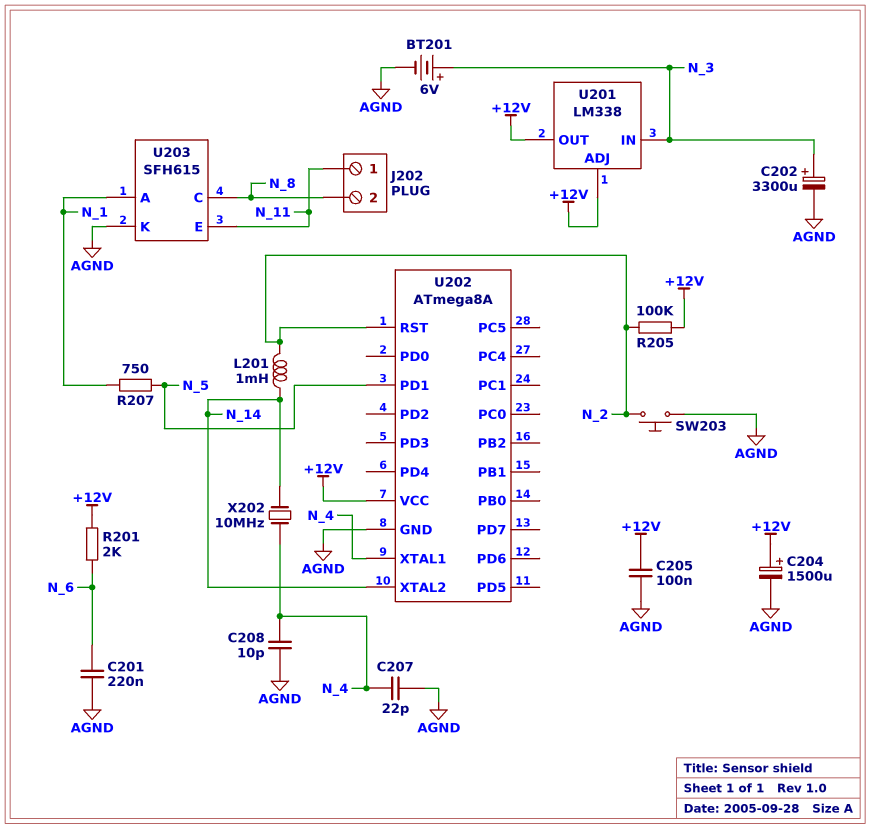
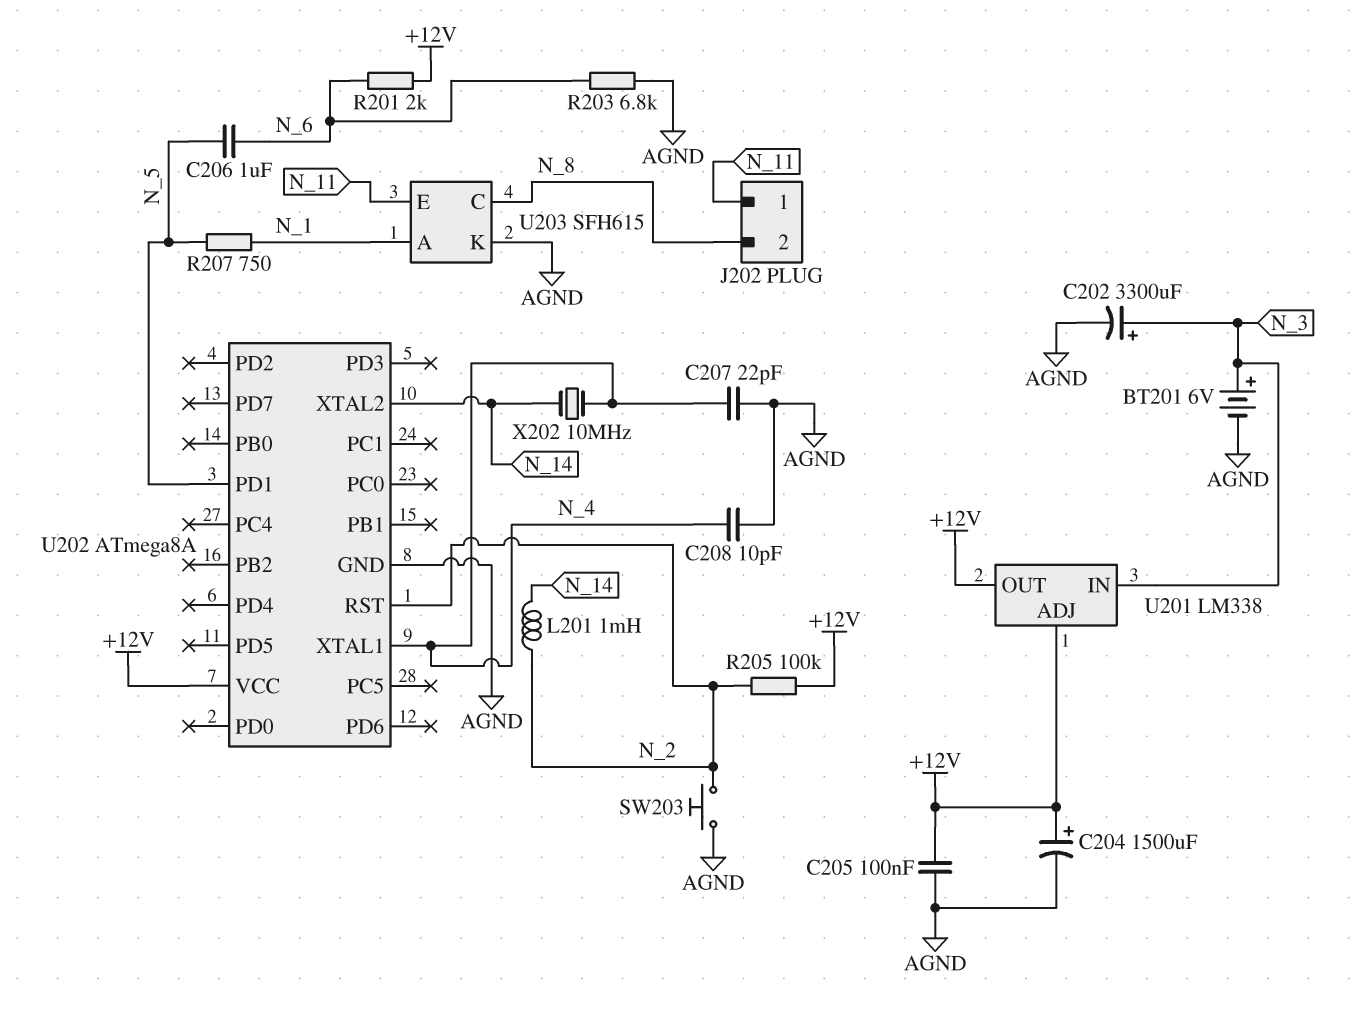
C201: 220nF (AGND, N_6) -> none
C206: none -> 1uF (N_5, N_6)
R203: none -> 6.8k (AGND, N_6)

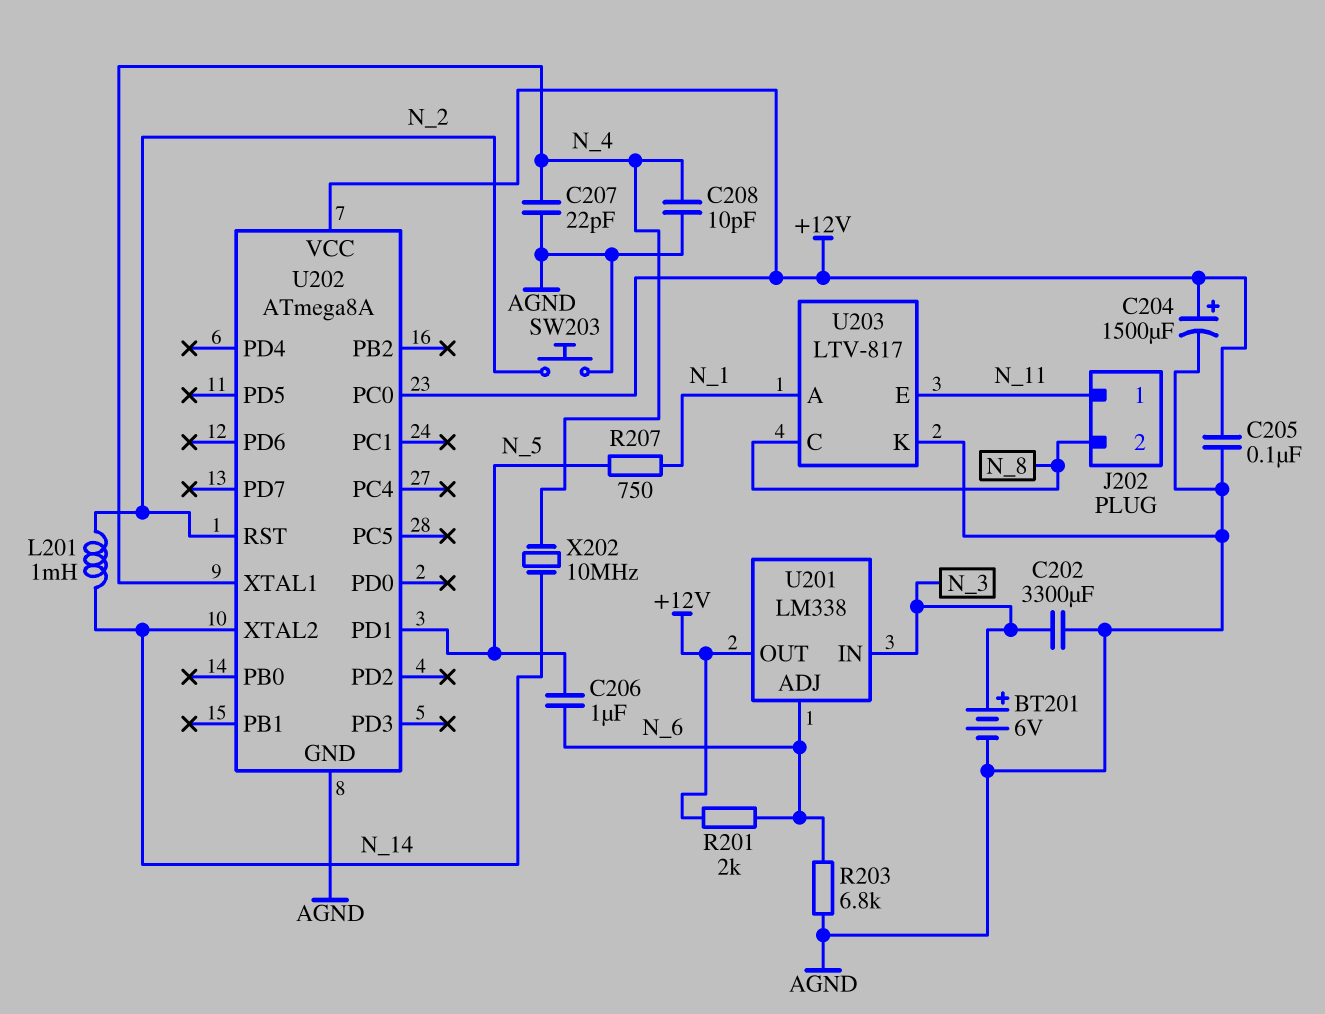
C202: 3300uF (plus N_3, minus AGND) -> 3300uF (AGND, N_3)
R205: 100k (+12V, N_2) -> none
U201 pin ADJ: +12V -> N_6
U202 pin PC0: none -> +12V
U203: SFH615 -> LTV-817

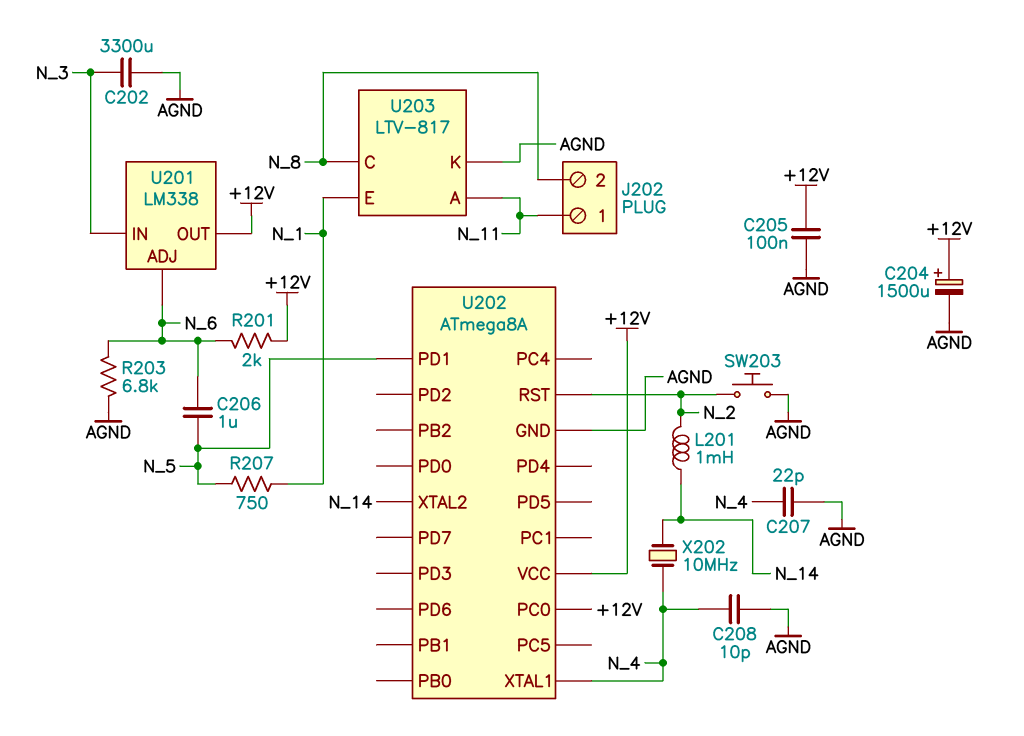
BT201: 6V (plus N_3, minus AGND) -> none
U203 pin A: N_1 -> N_11
U203 pin E: N_11 -> N_1

